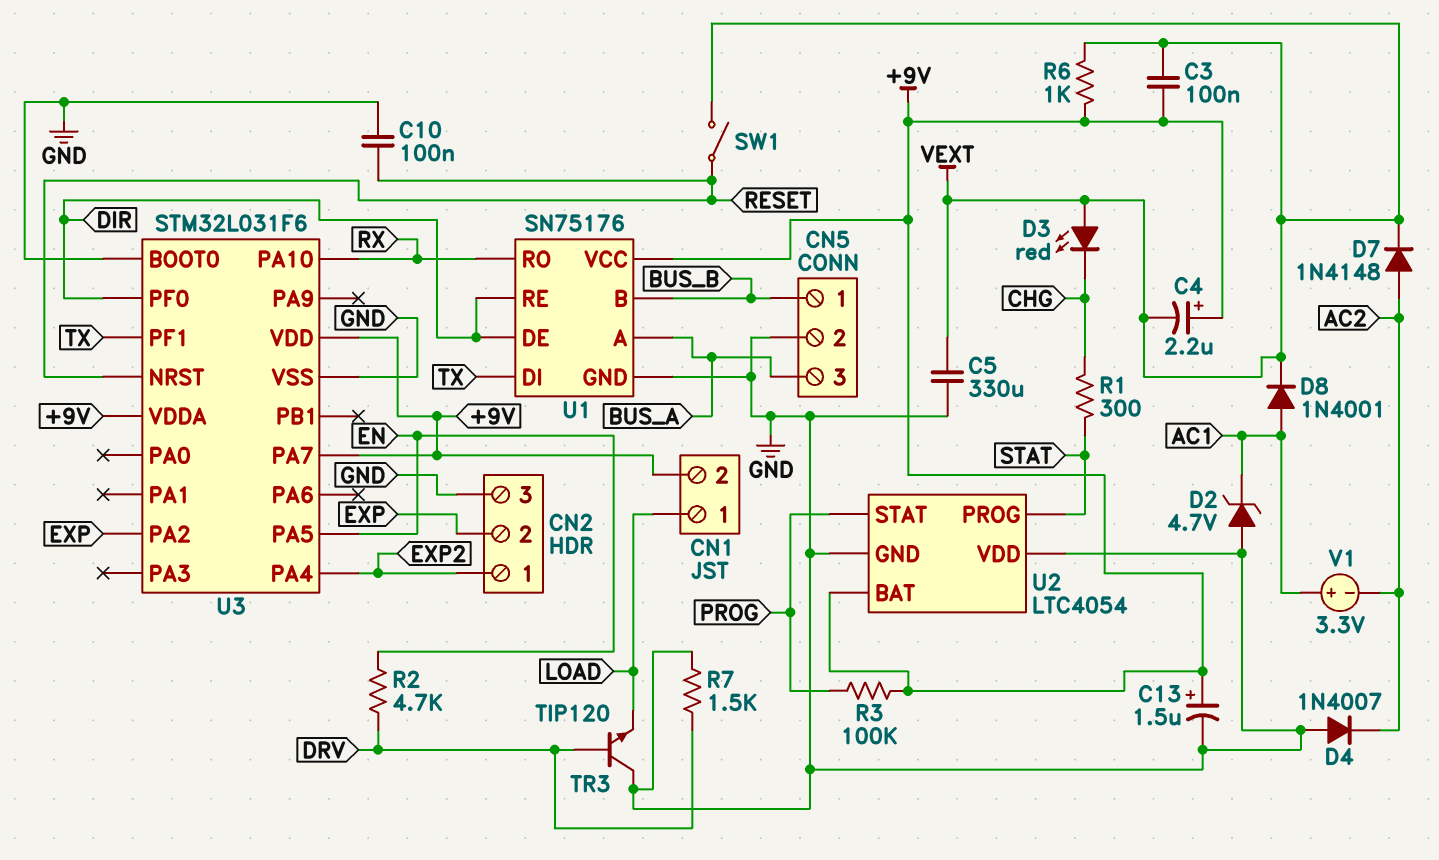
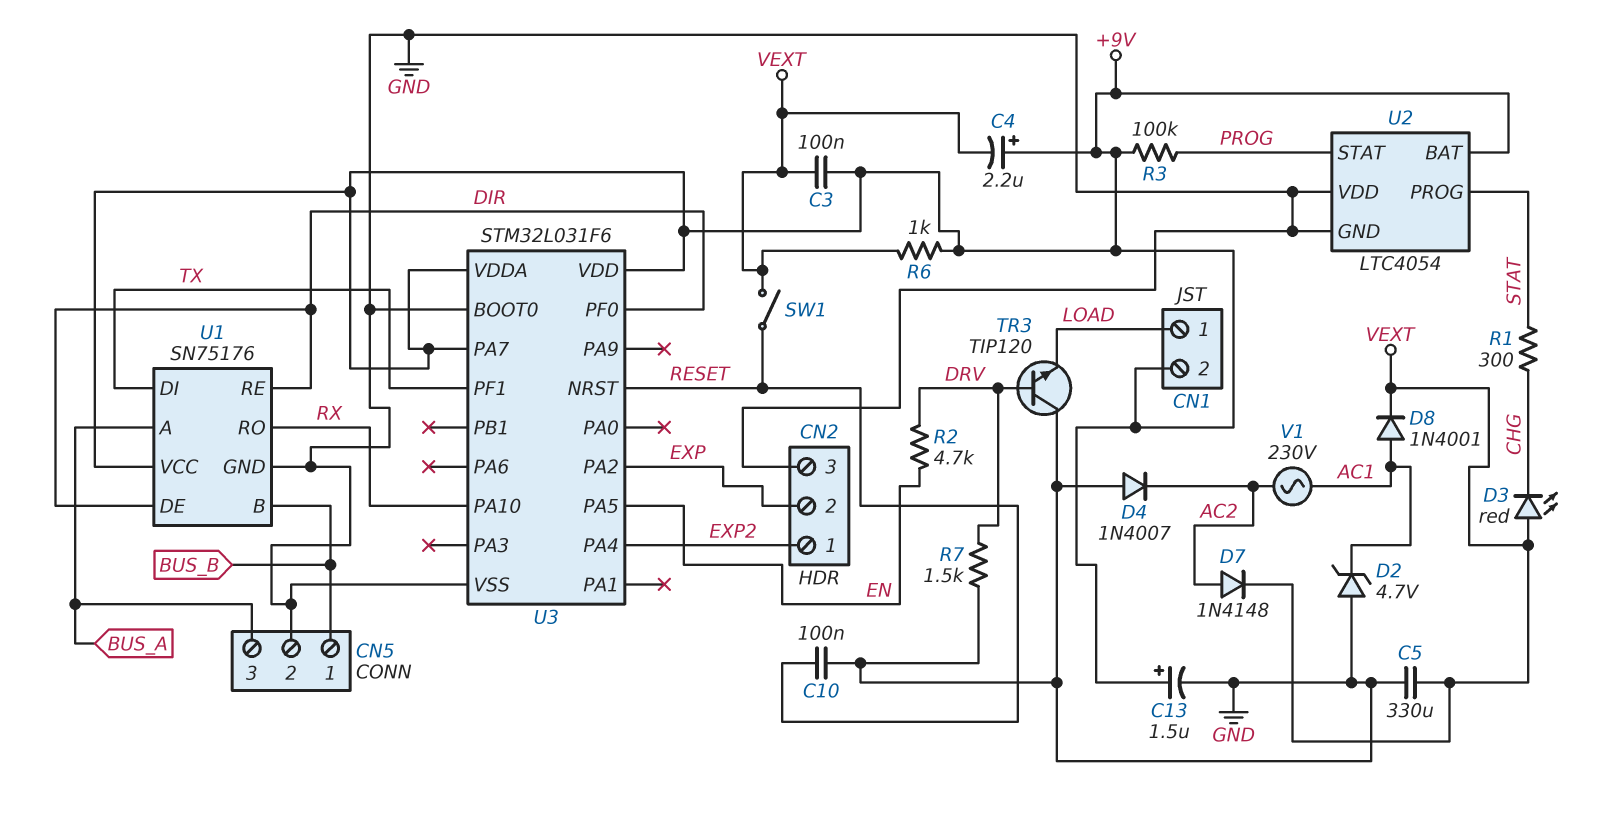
V1: 3.3V (plus AC1, minus AC2) -> AC 230V (AC1, AC2)

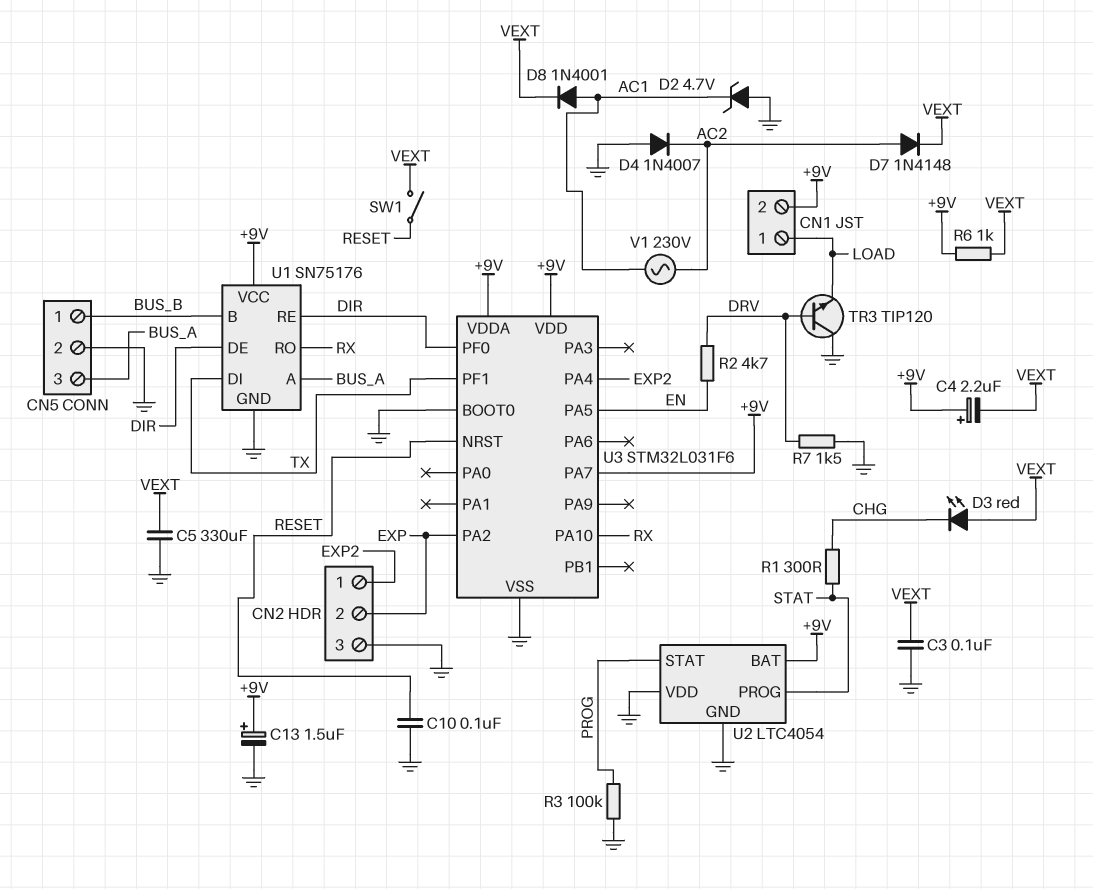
C3: 100nF (+9V, VEXT) -> 100nF (GND, VEXT)
R3: 100k (+9V, PROG) -> 100k (GND, PROG)

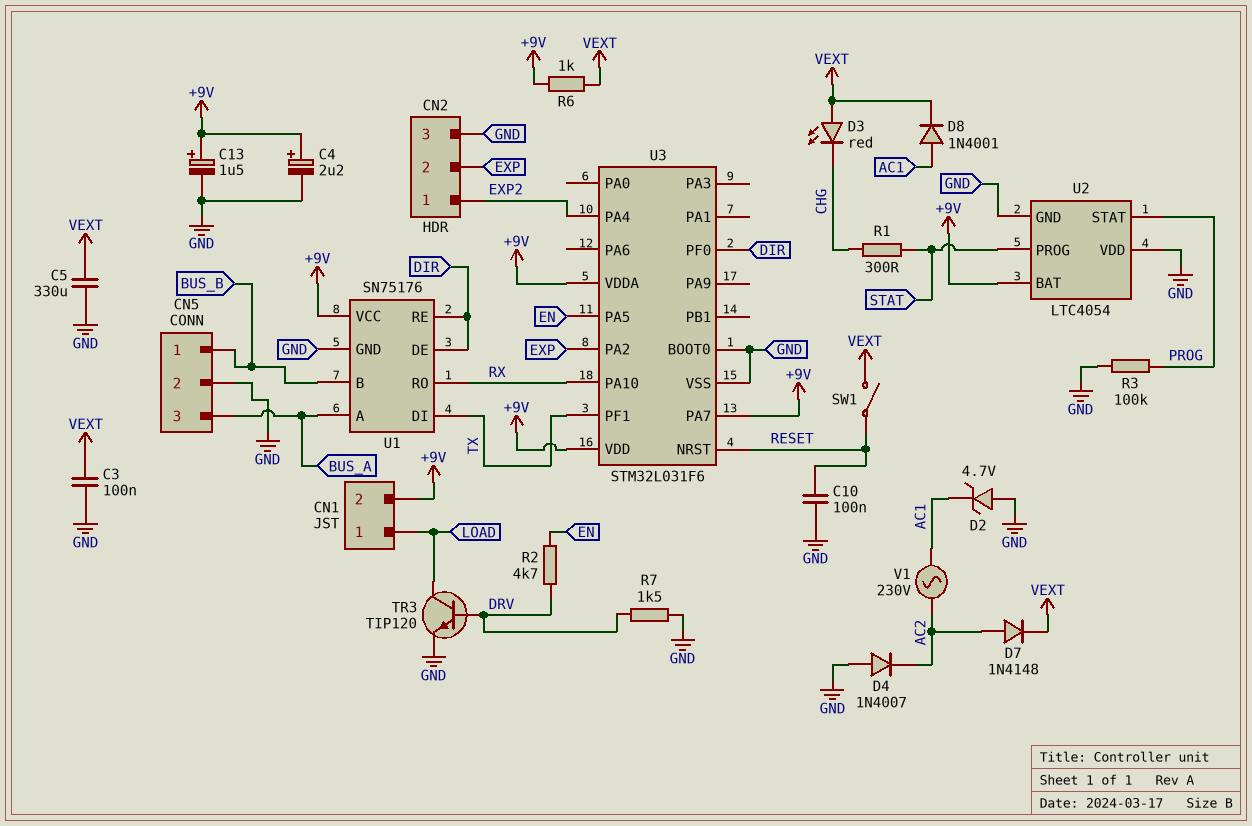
C4: 2.2uF (plus +9V, minus VEXT) -> 2.2uF (plus +9V, minus GND)
TR3: NPN TIP120 (B DRV, C GND, E LOAD) -> NPN TIP120 (B DRV, C LOAD, E GND)

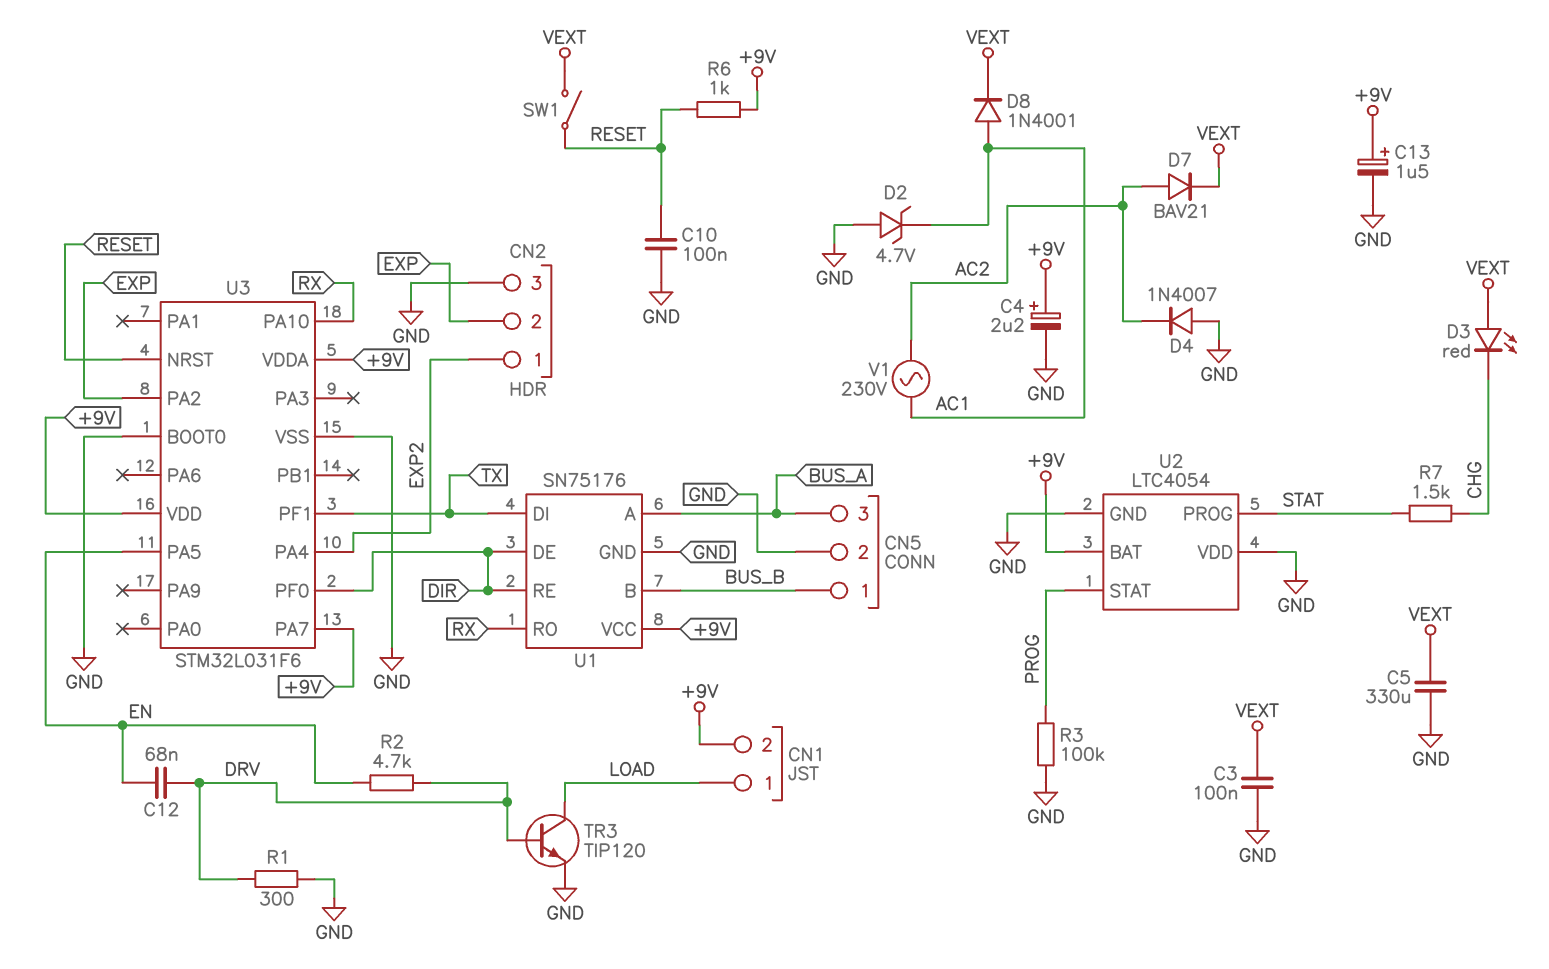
C12: none -> 68nF (DRV, EN)
D7: diode 1N4148 (A AC2, K VEXT) -> diode BAV21 (A AC2, K VEXT)
R1: 300 (CHG, STAT) -> 300 (DRV, GND)
R6: 1k (+9V, VEXT) -> 1k (+9V, RESET)
R7: 1.5k (DRV, GND) -> 1.5k (CHG, STAT)

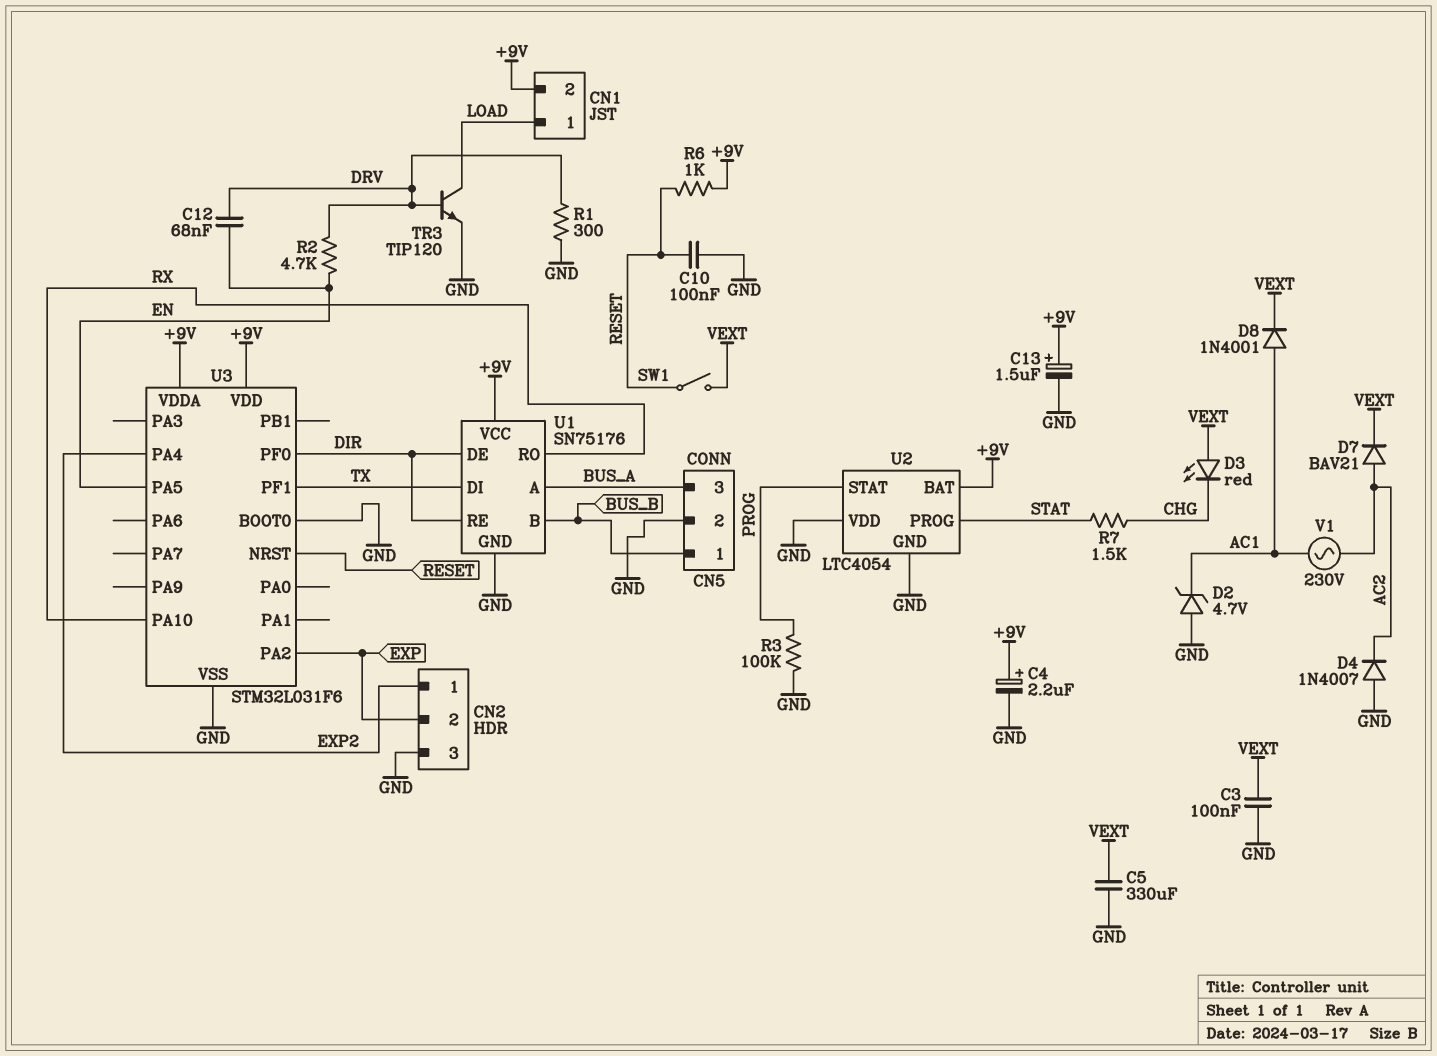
U3 pin PA7: +9V -> none

